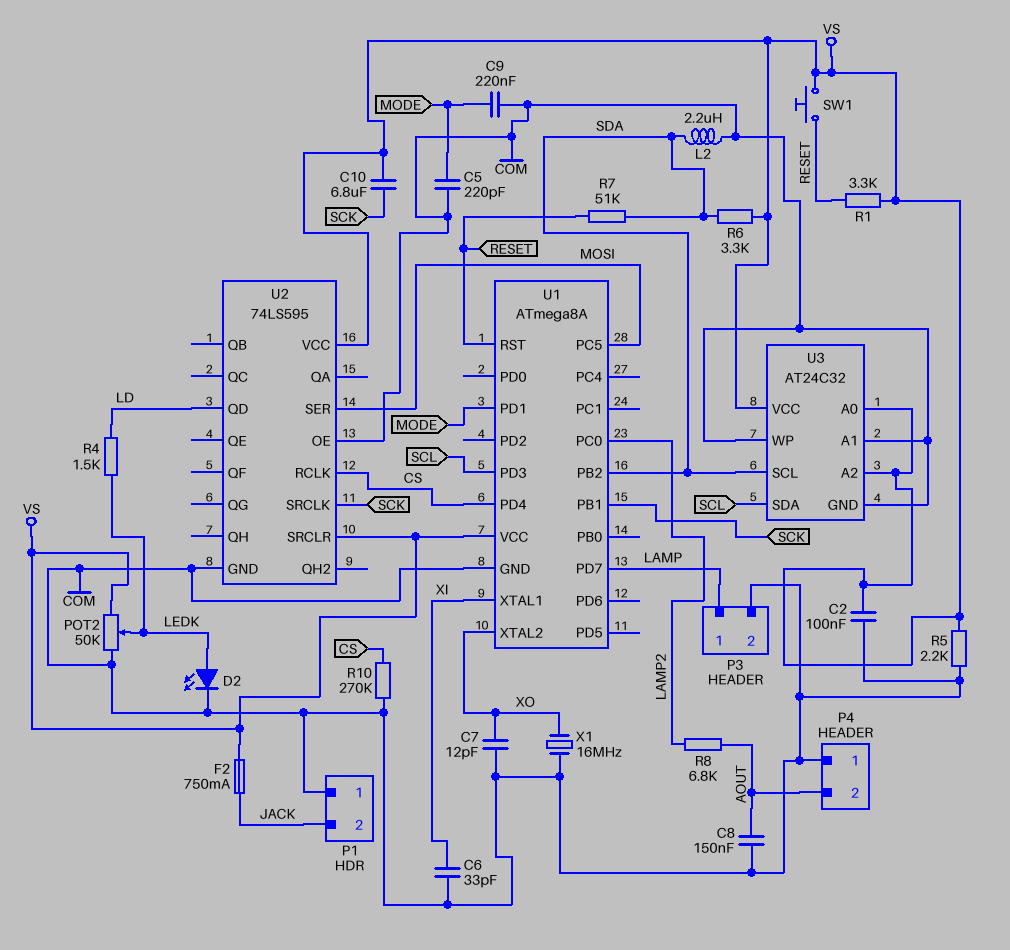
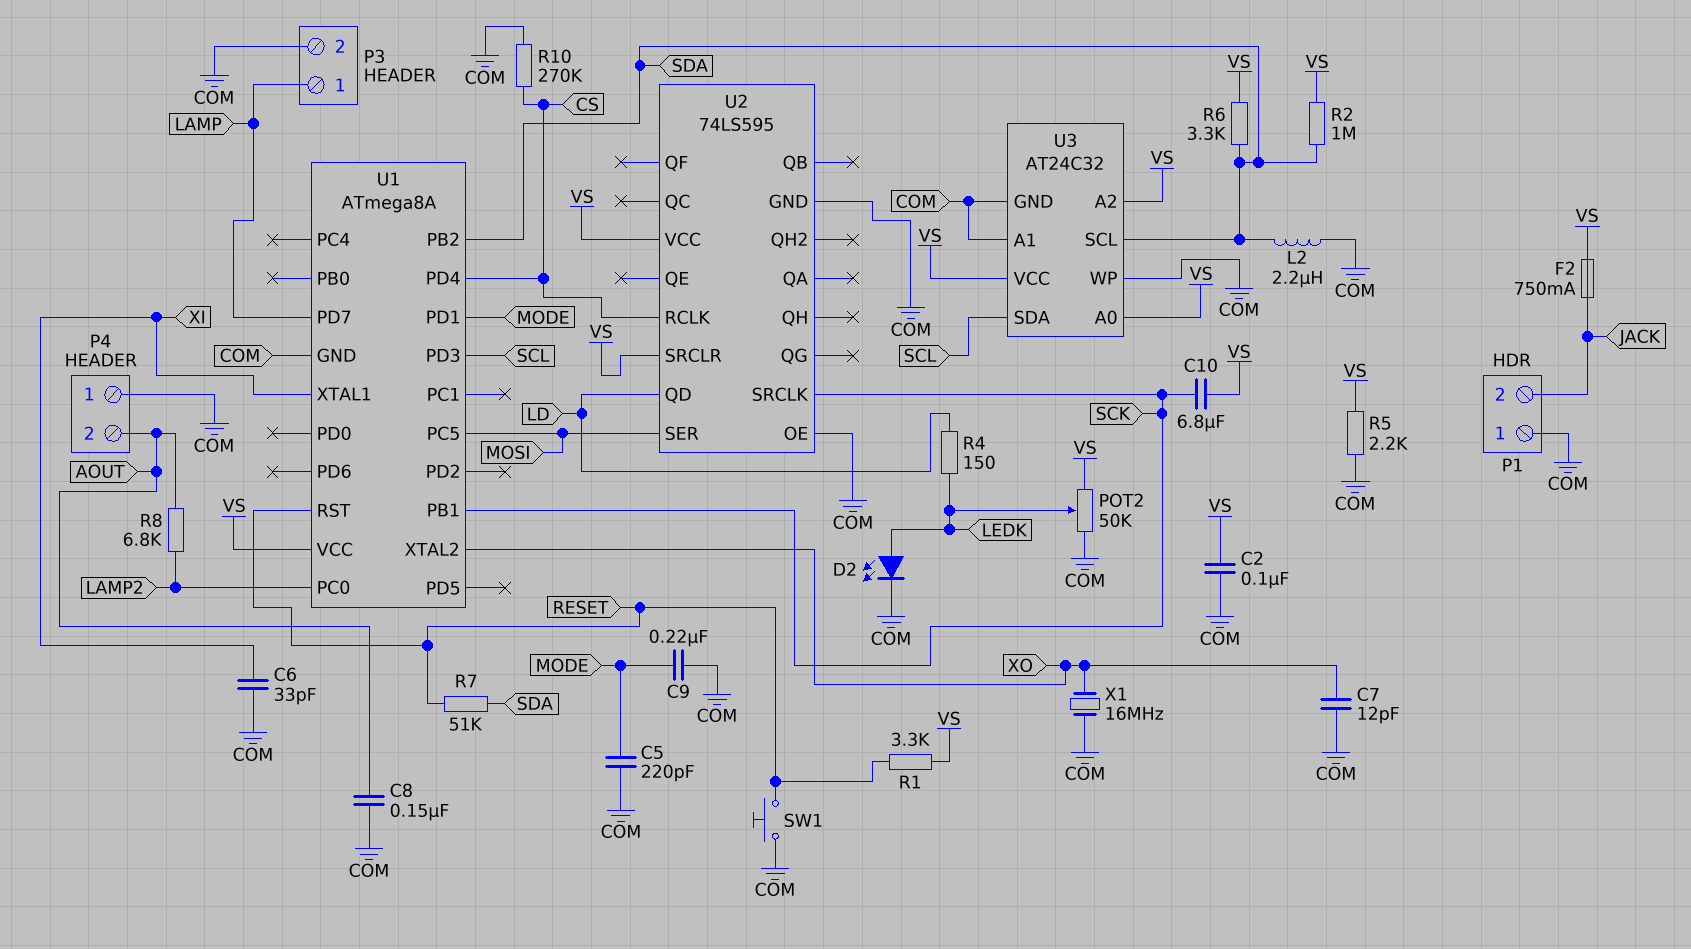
R2: none -> 1M (SDA, VS)
R4: 1.5k (LD, LEDK) -> 150 (LD, LEDK)
SW1: button (RESET, VS) -> button (COM, RESET)

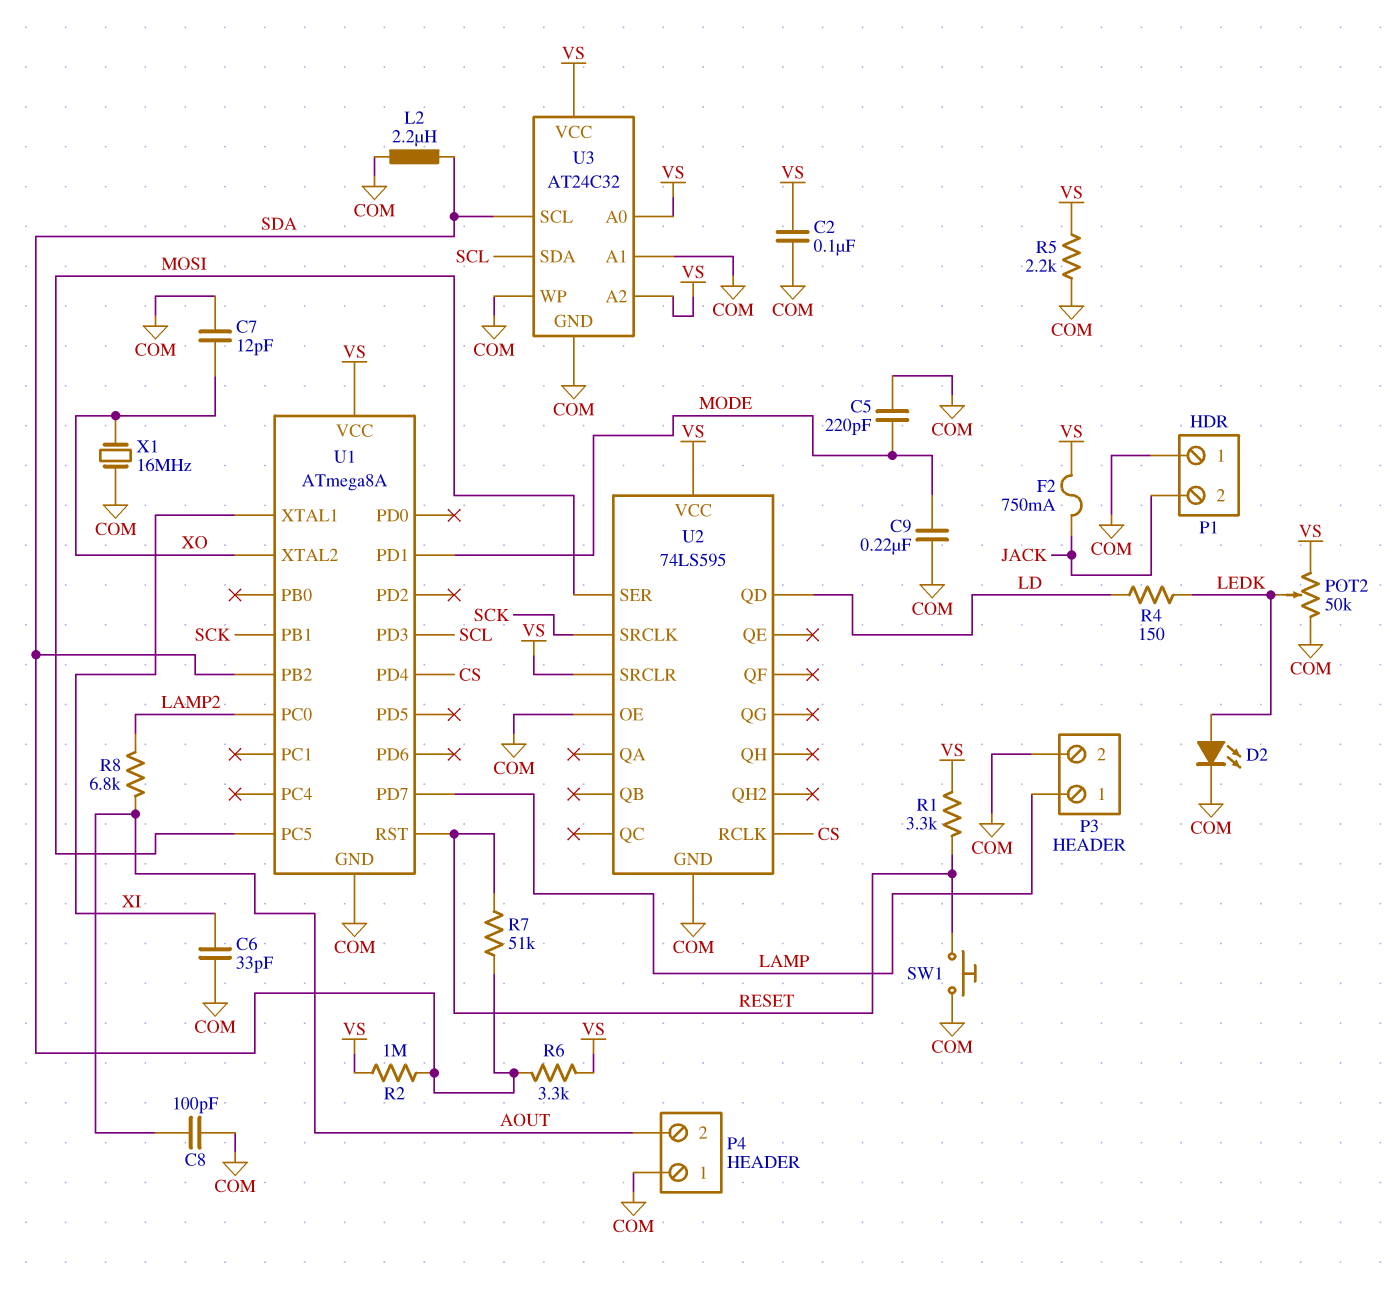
C8: 150nF (AOUT, COM) -> 100pF (AOUT, COM)
C10: 6.8uF (SCK, VS) -> none
R10: 270k (COM, CS) -> none

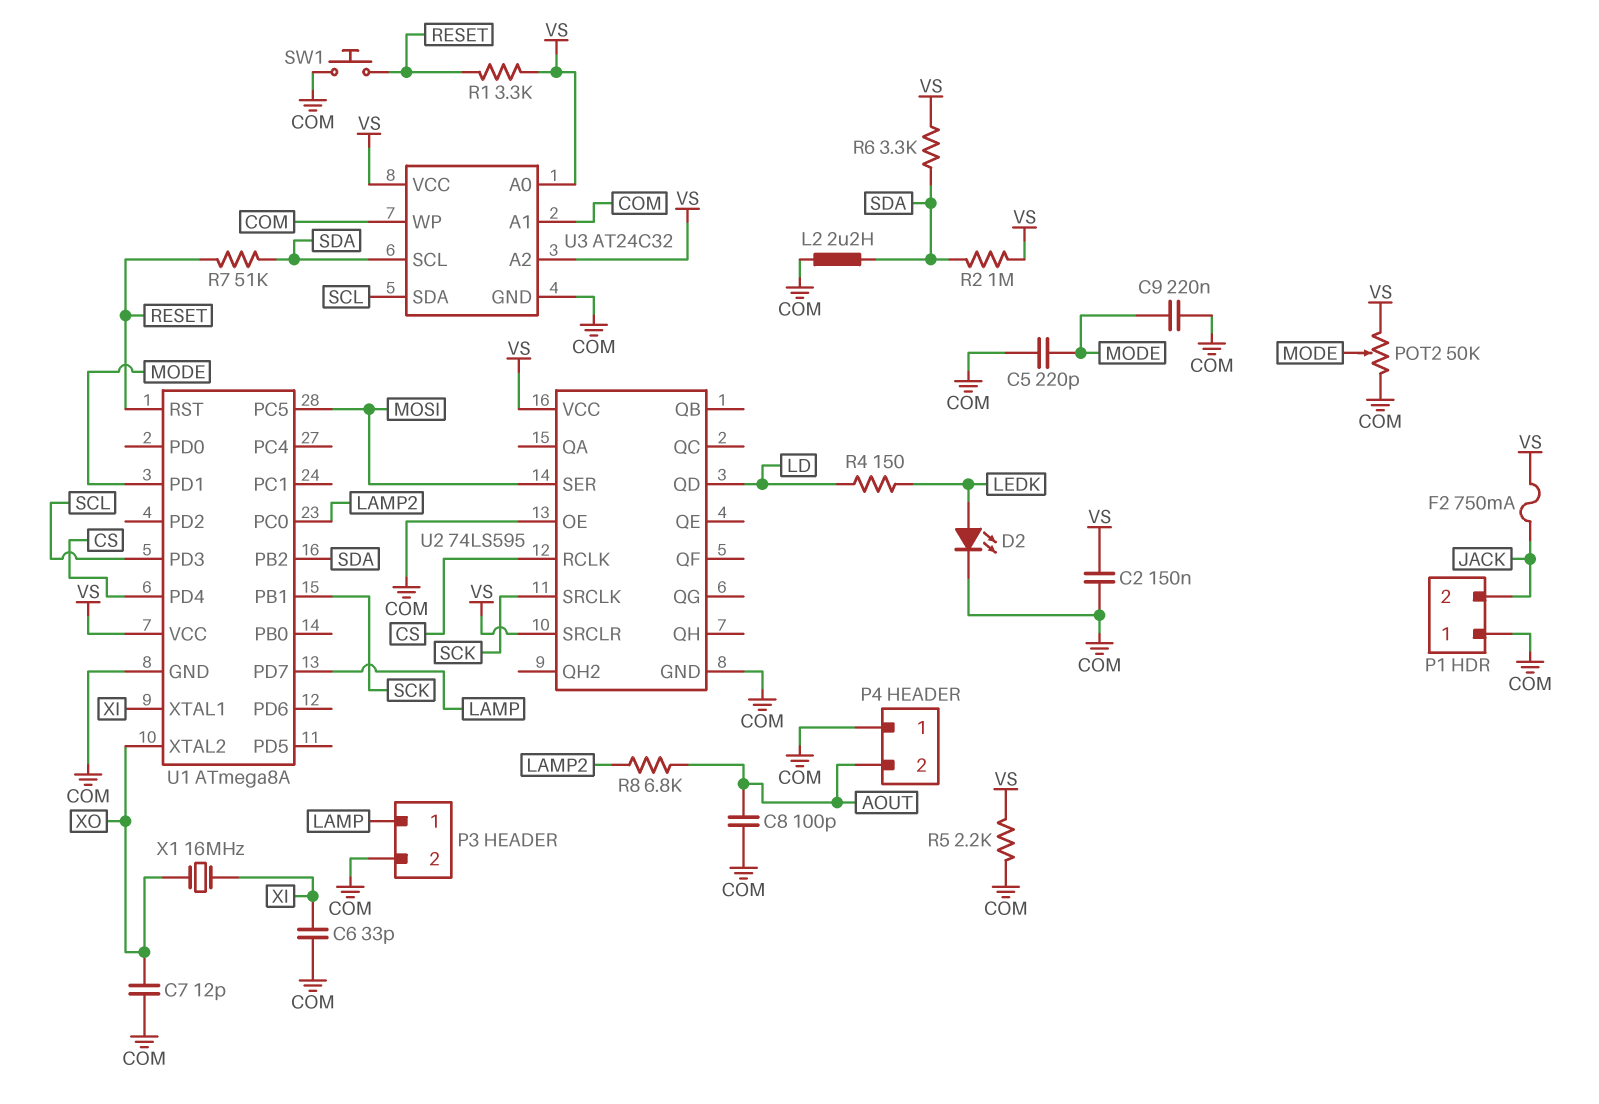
C2: 100nF (COM, VS) -> 150nF (COM, VS)
POT2: 50k (COM, VS, wiper LEDK) -> 50k (COM, VS, wiper MODE)
X1: 16MHz (COM, XO) -> 16MHz (XI, XO)

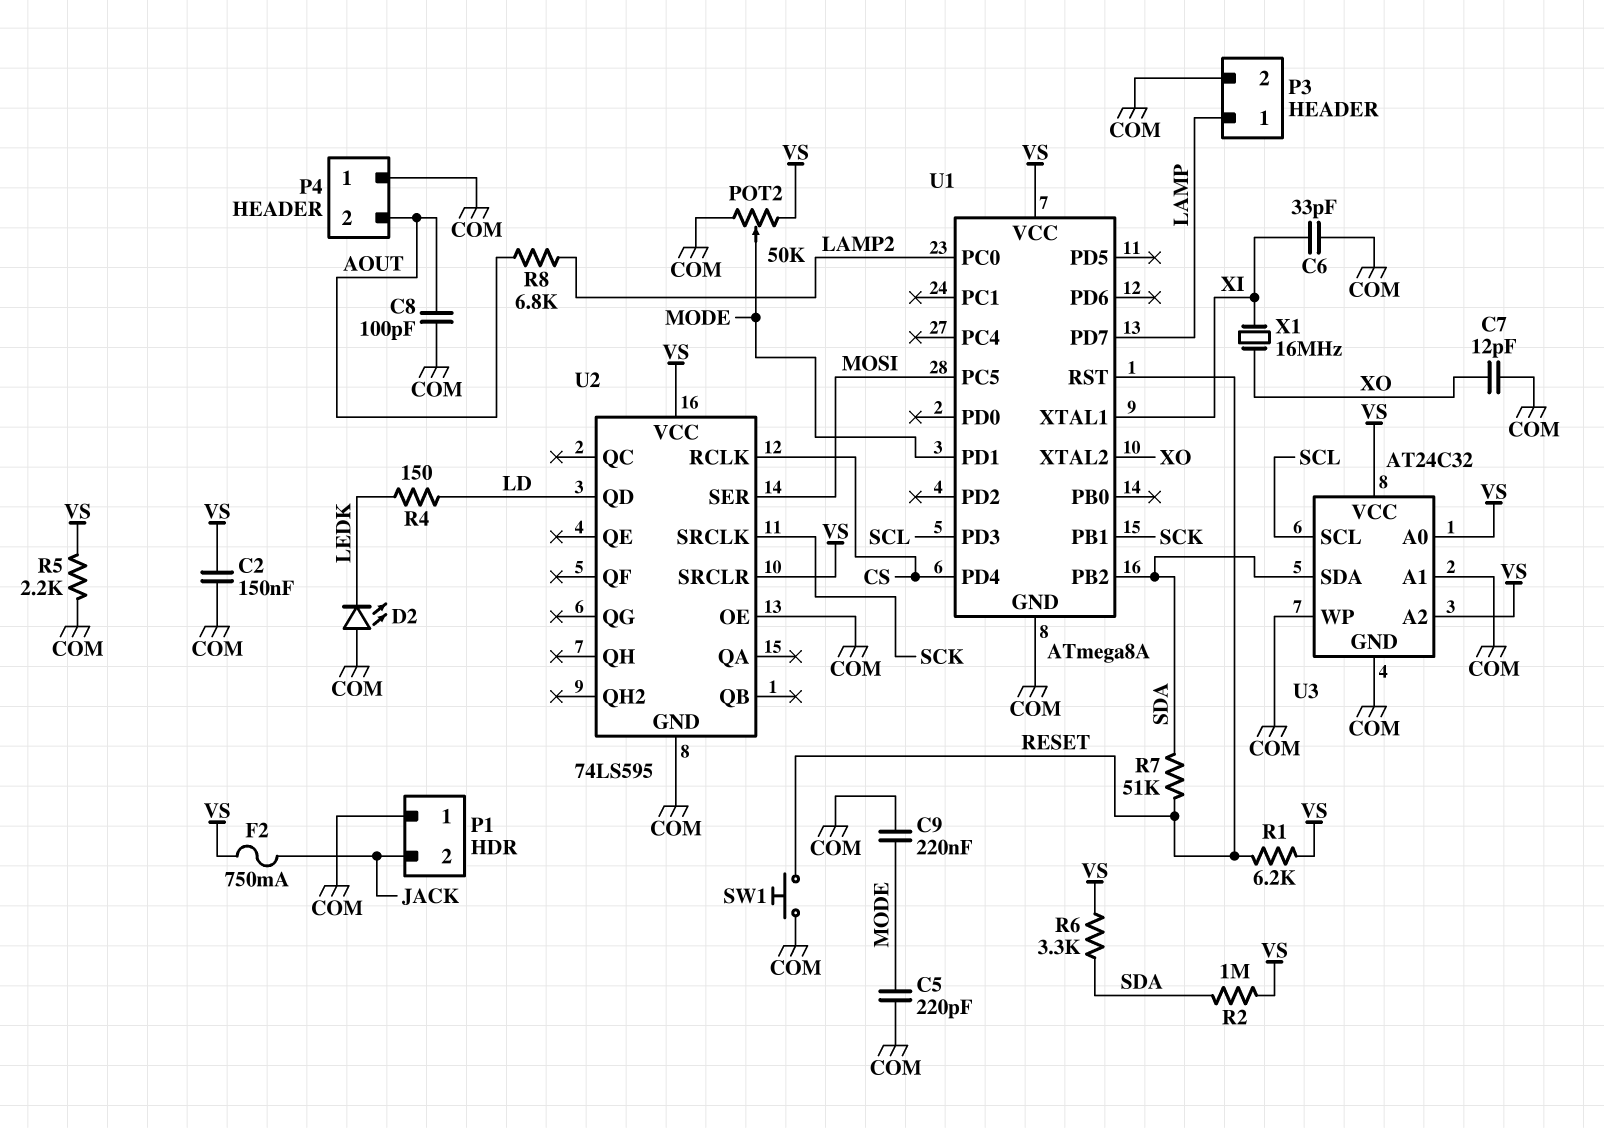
D2: LED (A LEDK, K COM) -> LED (A COM, K LEDK)
L2: 2.2uH (COM, SDA) -> none
R1: 3.3k (RESET, VS) -> 6.2k (RESET, VS)
U3 pin SCL: SDA -> SCL
U3 pin SDA: SCL -> SDA

